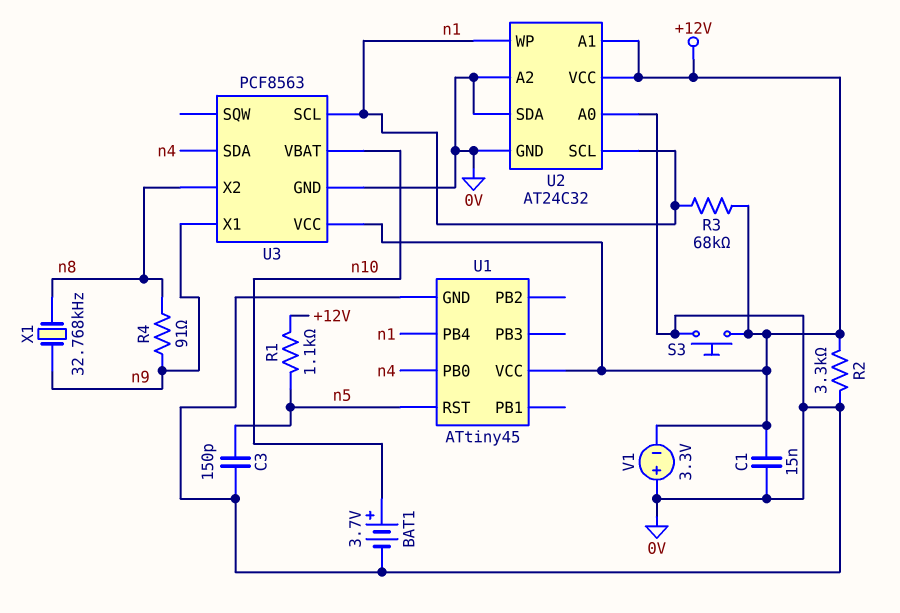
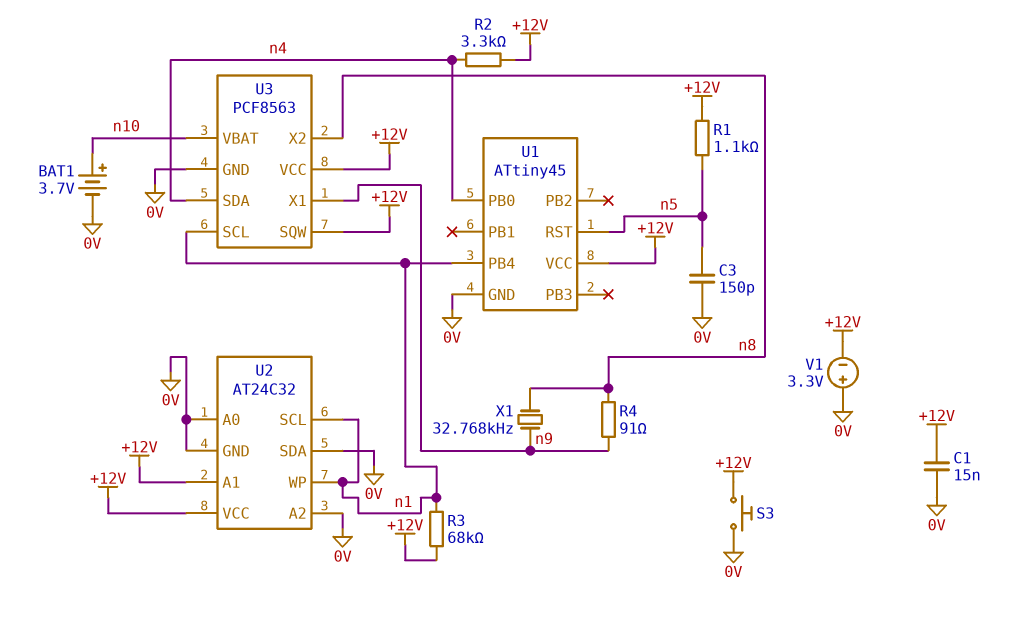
R2: 3.3k (+12V, 0V) -> 3.3k (+12V, n4)
U3 pin SQW: none -> +12V

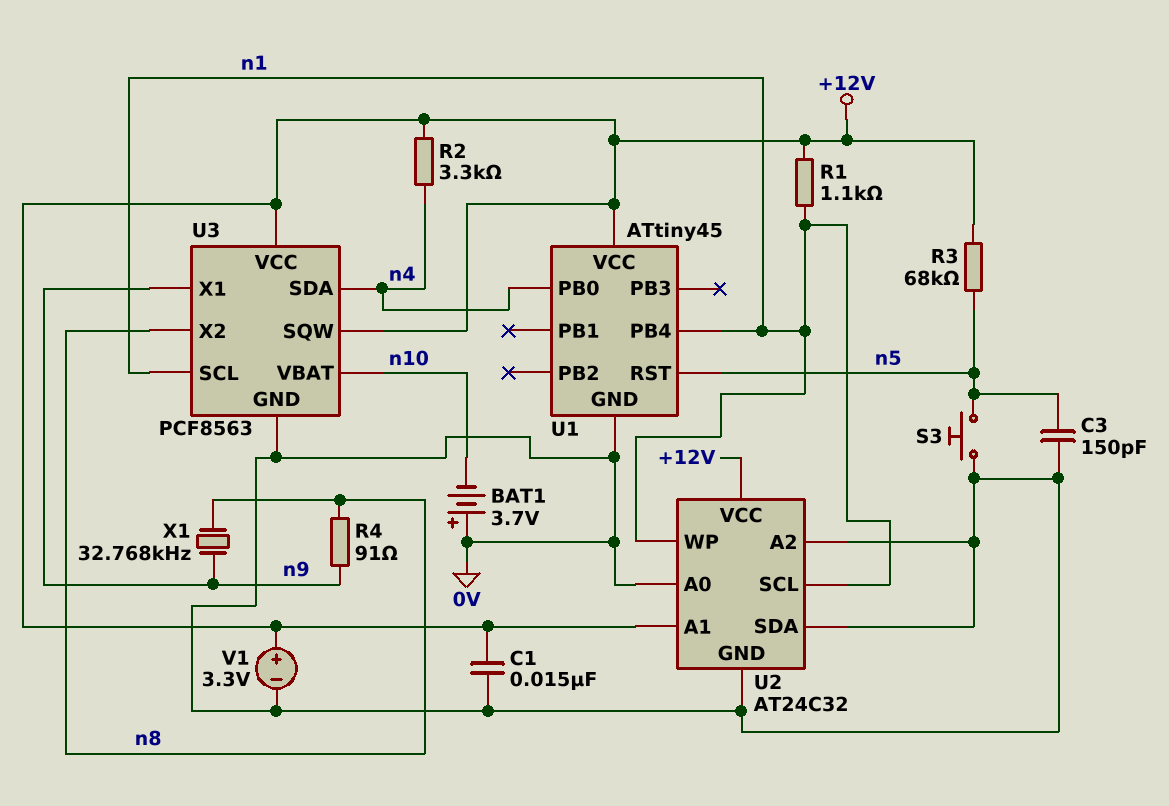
BAT1: 3.7V (plus n10, minus 0V) -> 3.7V (plus 0V, minus n10)
R1: 1.1k (+12V, n5) -> 1.1k (+12V, n1)
R3: 68k (+12V, n1) -> 68k (+12V, n5)
S3: button (+12V, 0V) -> button (0V, n5)
V1: 3.3V (plus 0V, minus +12V) -> 3.3V (plus +12V, minus 0V)

